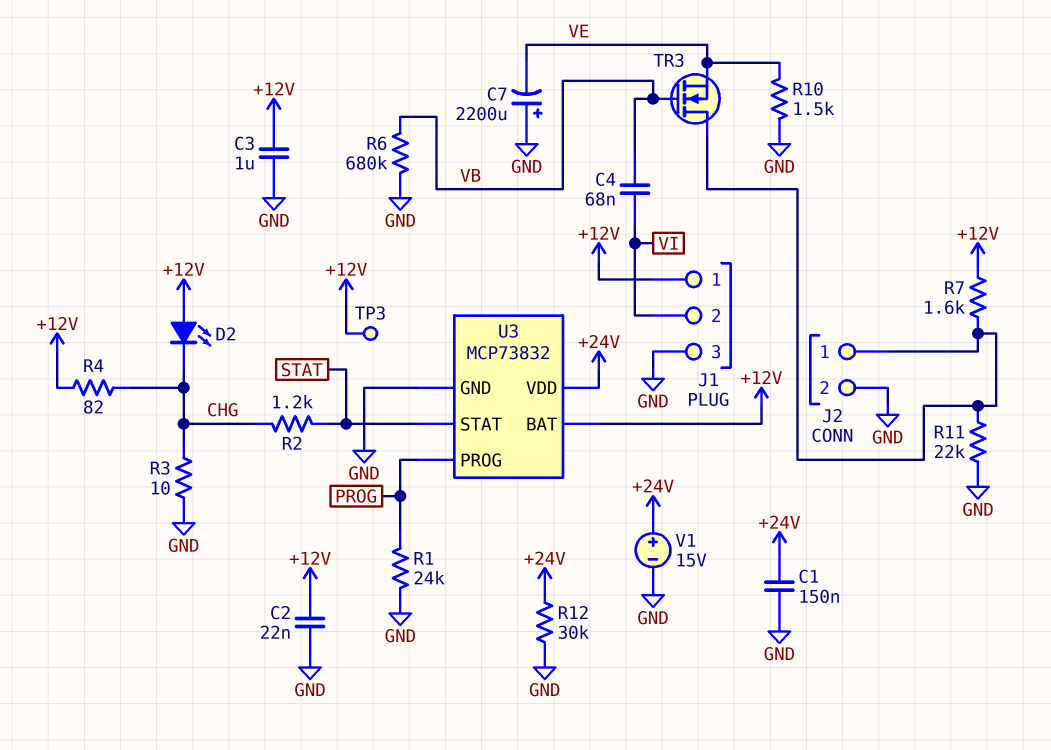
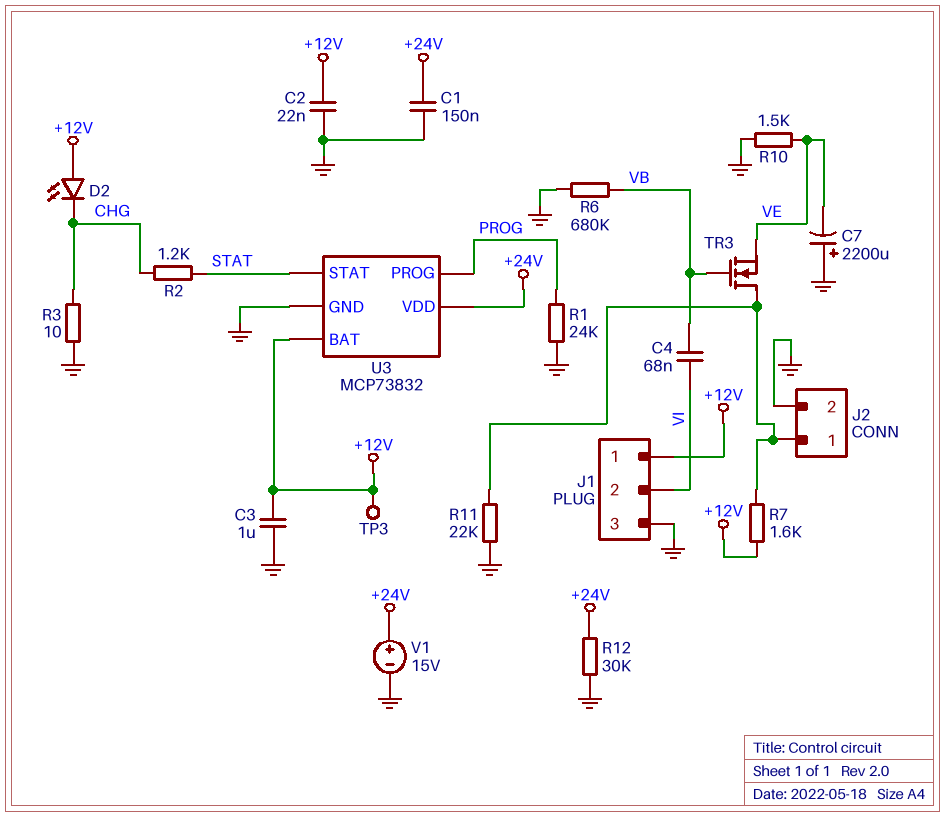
R4: 82 (+12V, CHG) -> none

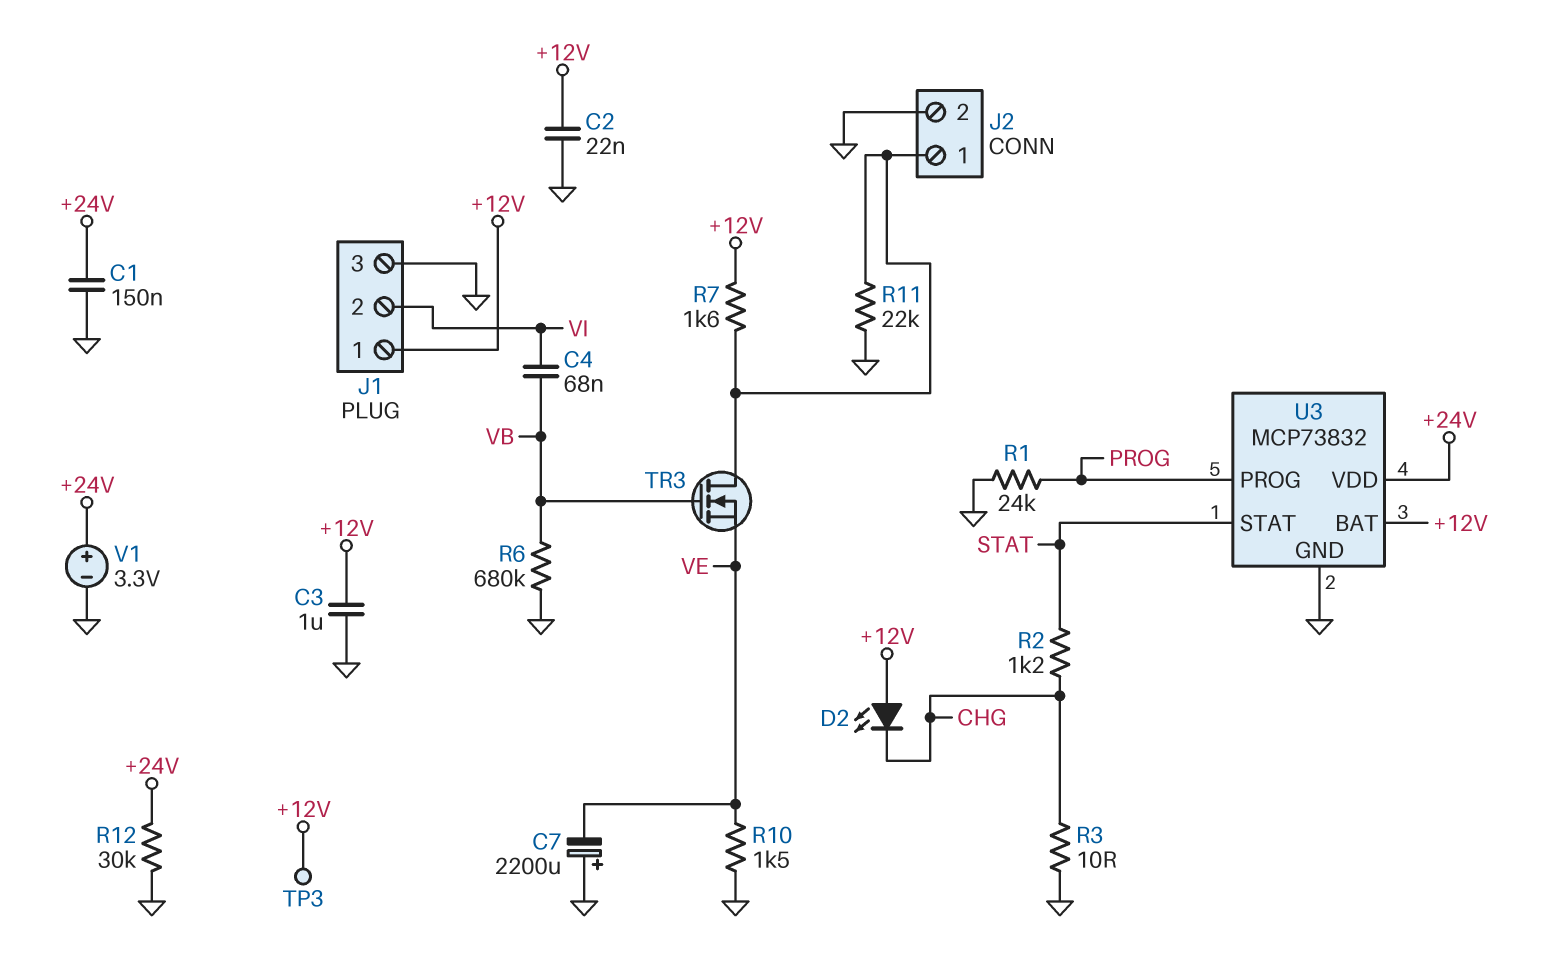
V1: 15V (plus +24V, minus GND) -> 3.3V (plus +24V, minus GND)

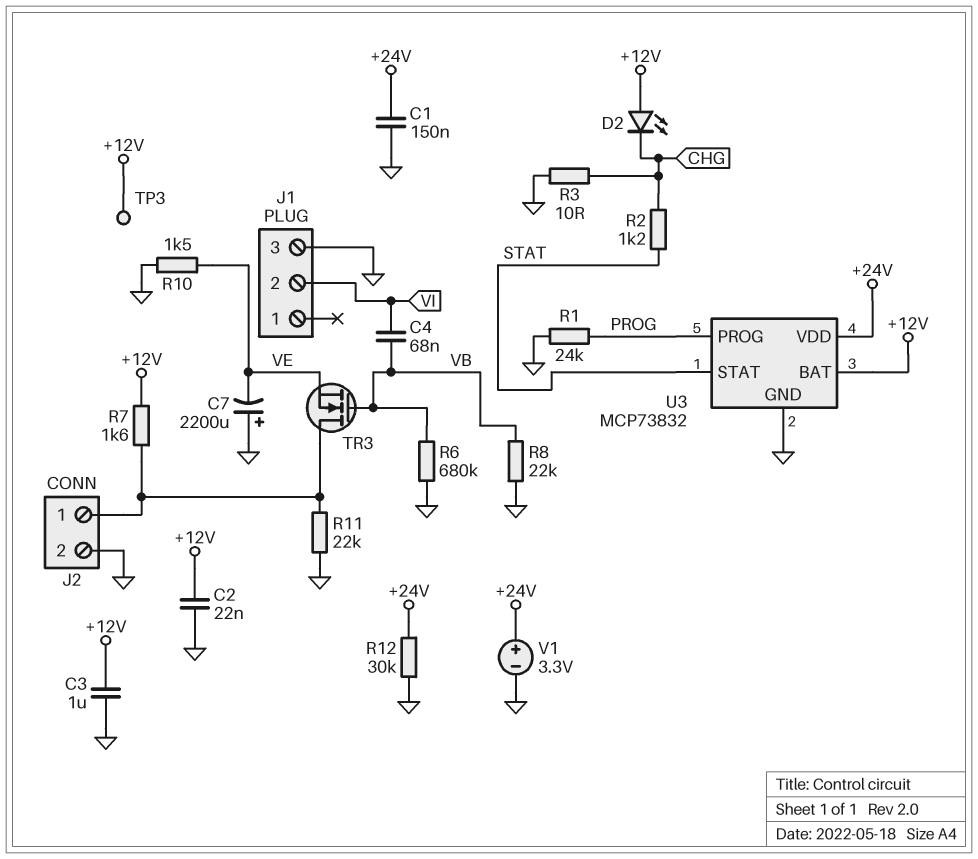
J1 pin 1: +12V -> none
R8: none -> 22k (GND, VB)

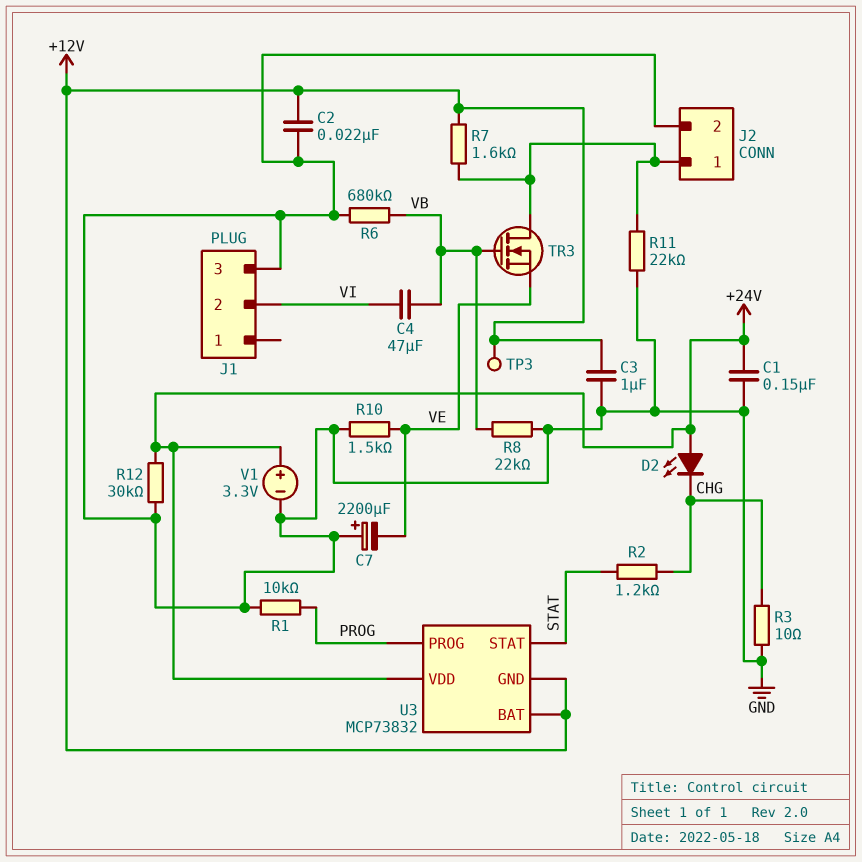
C4: 68nF (VB, VI) -> 47uF (VB, VI)
D2: LED (A +12V, K CHG) -> LED (A +24V, K CHG)
R1: 24k (GND, PROG) -> 10k (GND, PROG)
U3 pin GND: GND -> +12V

